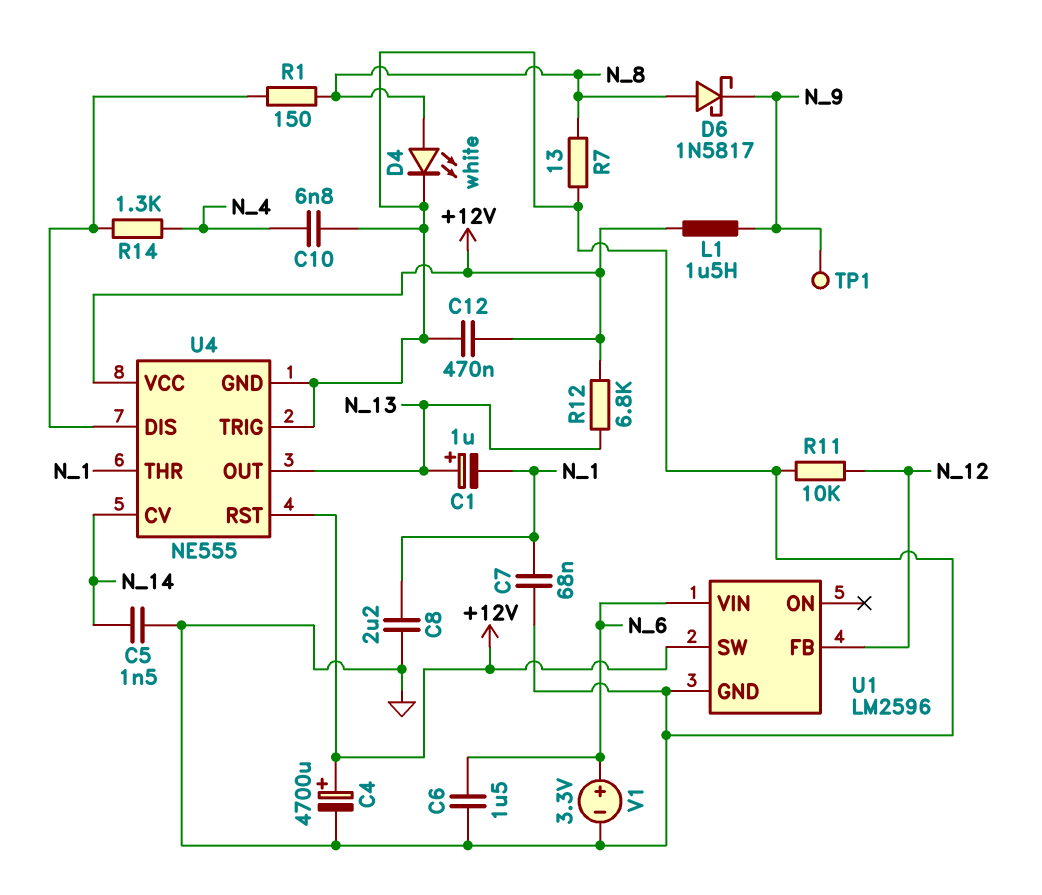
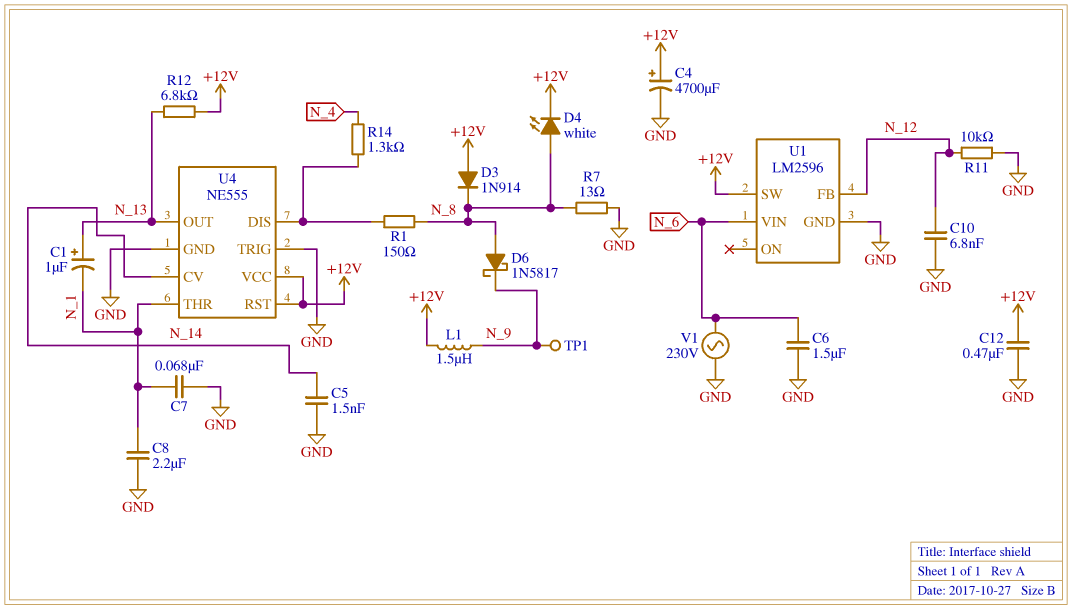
C10: 6.8nF (GND, N_4) -> 6.8nF (GND, N_12)
D3: none -> diode 1N914 (A +12V, K N_8)
D4: LED white (A N_8, K GND) -> LED white (A N_8, K +12V)
V1: 3.3V (plus N_6, minus GND) -> AC 230V (GND, N_6)

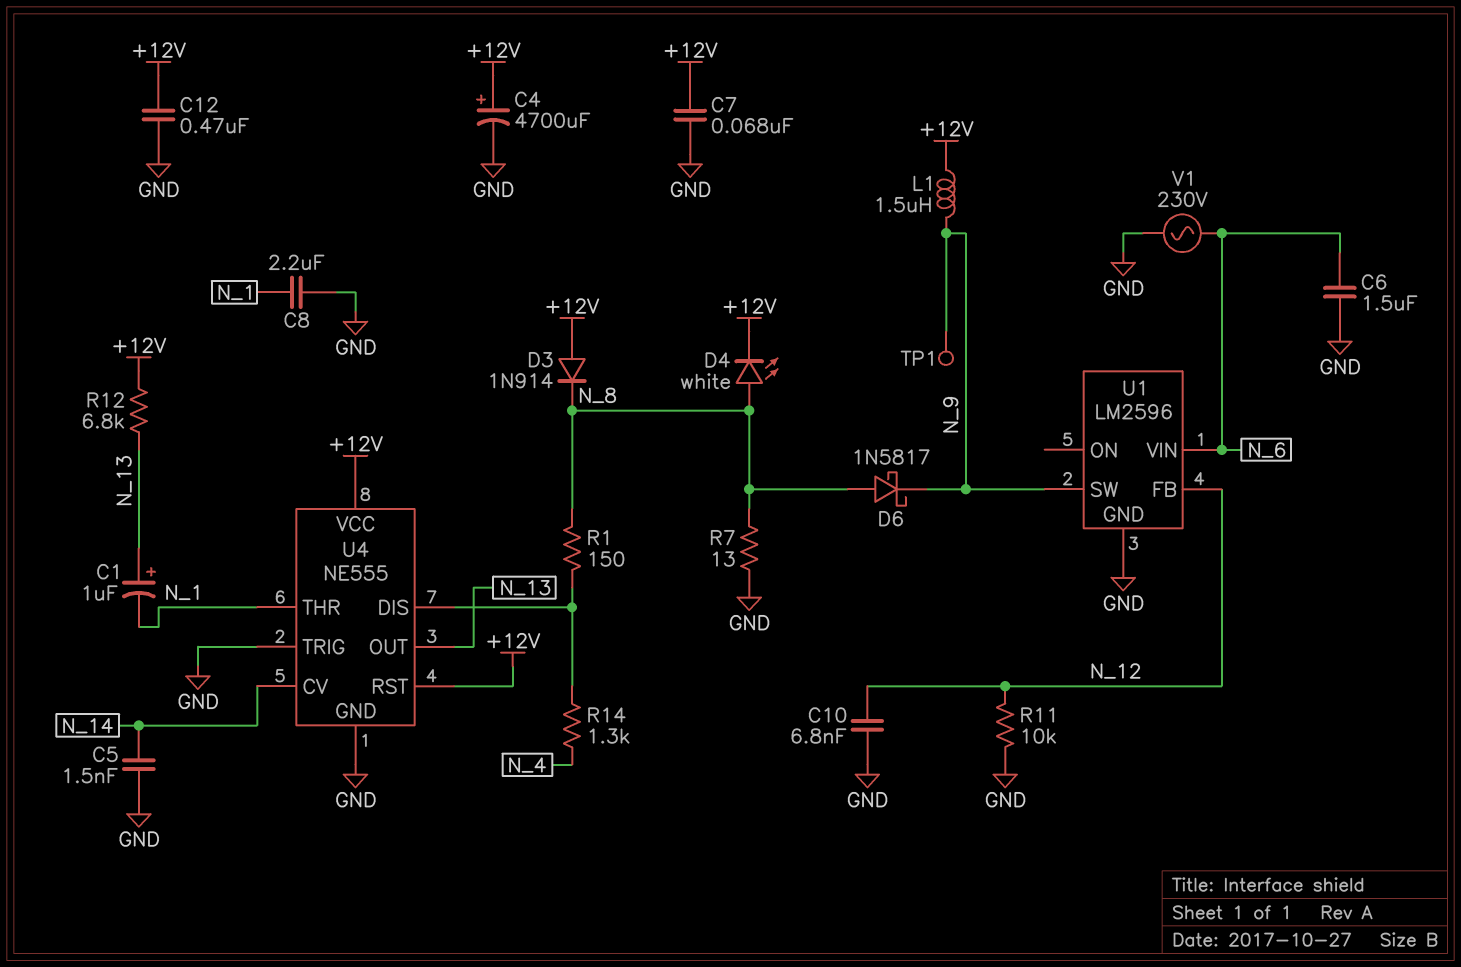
C7: 68nF (GND, N_1) -> 68nF (+12V, GND)
U1 pin SW: +12V -> N_9

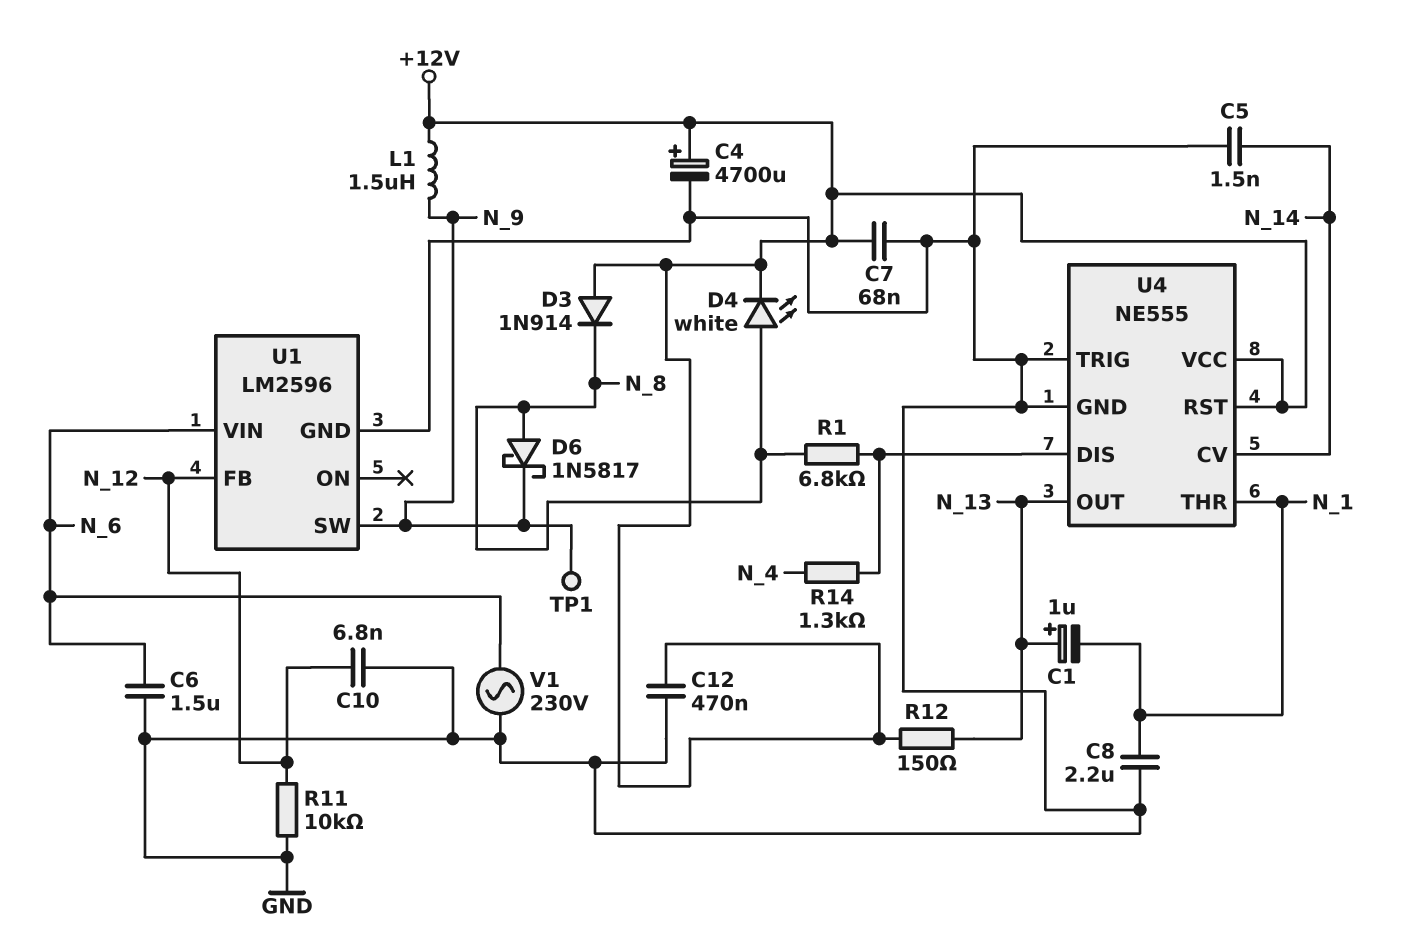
R1: 150 (N_8, U4/DIS) -> 6.8k (N_8, U4/DIS)
R7: 13 (GND, N_8) -> none
R12: 6.8k (+12V, N_13) -> 150 (+12V, N_13)

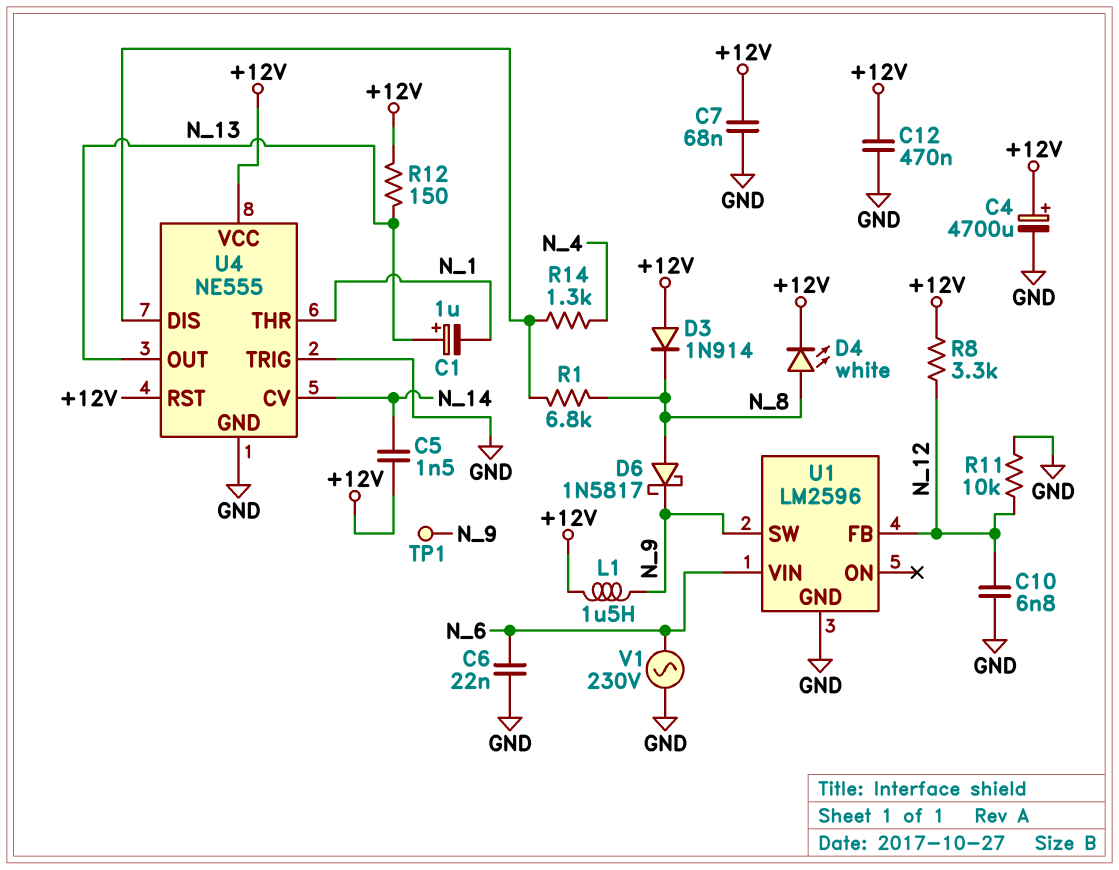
C5: 1.5nF (GND, N_14) -> 1.5nF (+12V, N_14)
C6: 1.5uF (GND, N_6) -> 22nF (GND, N_6)
C8: 2.2uF (GND, N_1) -> none
R8: none -> 3.3k (+12V, N_12)

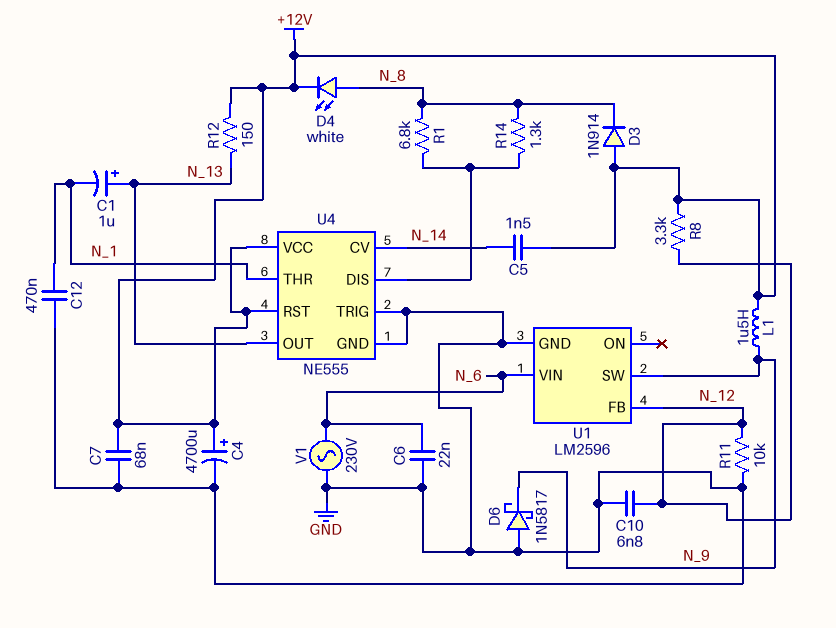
C12: 470nF (+12V, GND) -> 470nF (GND, N_1)
D6: schottky 1N5817 (A N_8, K N_9) -> schottky 1N5817 (A GND, K N_9)
R14: 1.3k (N_4, U4/DIS) -> 1.3k (N_8, U4/DIS)
TP1: test point (N_9) -> none

